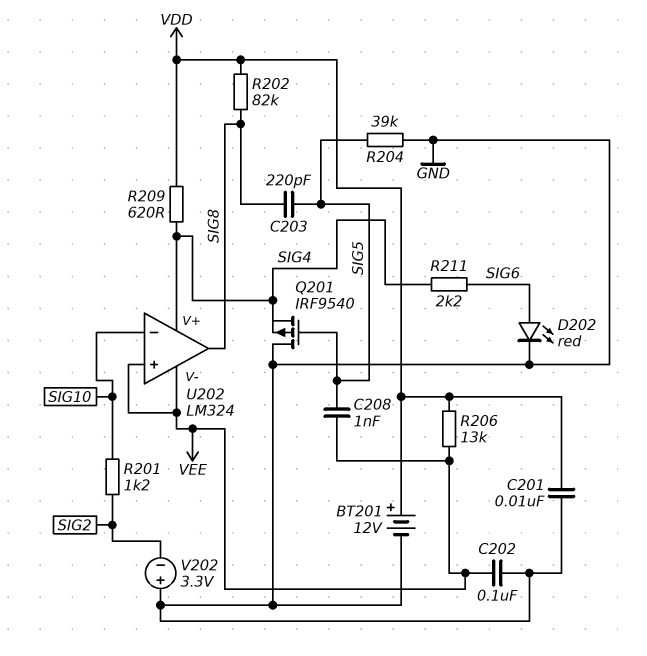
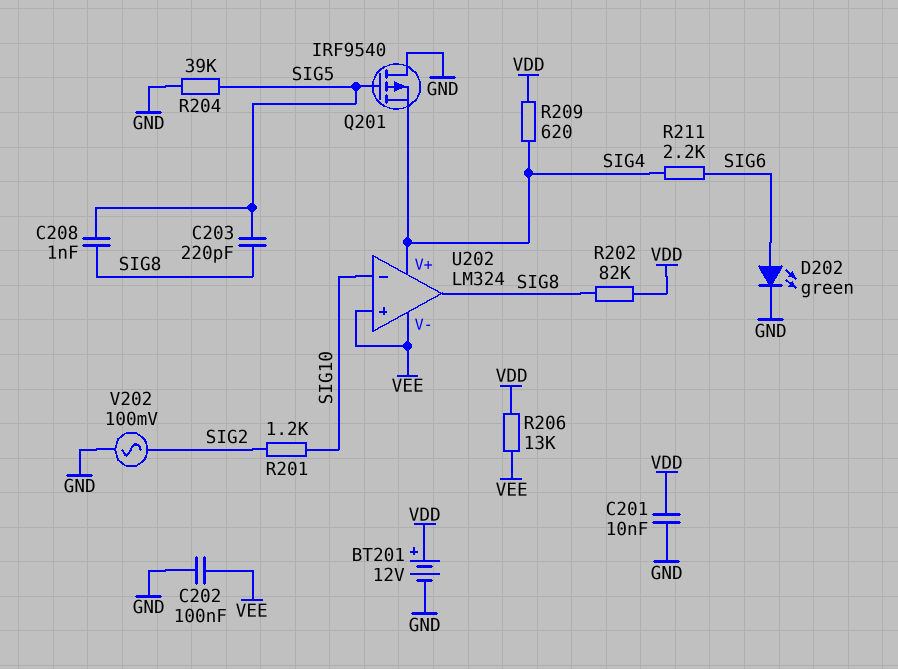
C208: 1nF (SIG5, VEE) -> 1nF (SIG5, SIG8)
D202: LED red (A SIG6, K GND) -> LED green (A SIG6, K GND)
V202: 3.3V (plus GND, minus SIG2) -> AC 100mV (GND, SIG2)

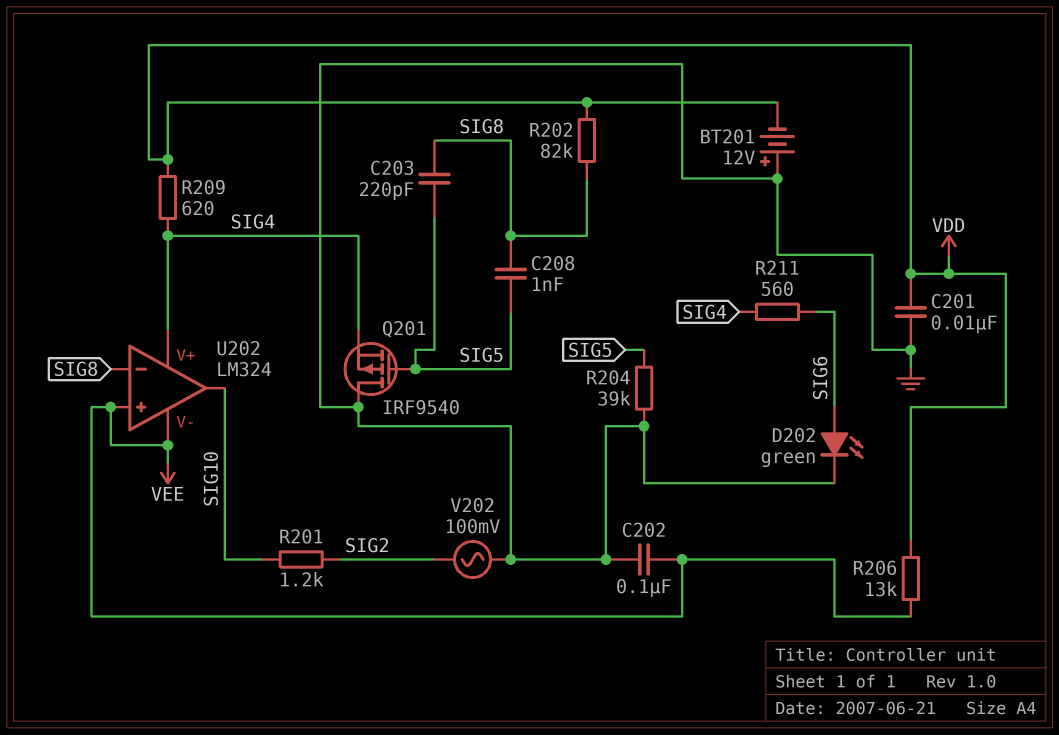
BT201: 12V (plus VDD, minus GND) -> 12V (plus GND, minus VDD)
R211: 2.2k (SIG4, SIG6) -> 560 (SIG4, SIG6)
U202 pin in-: SIG10 -> SIG8
U202 pin out: SIG8 -> SIG10

